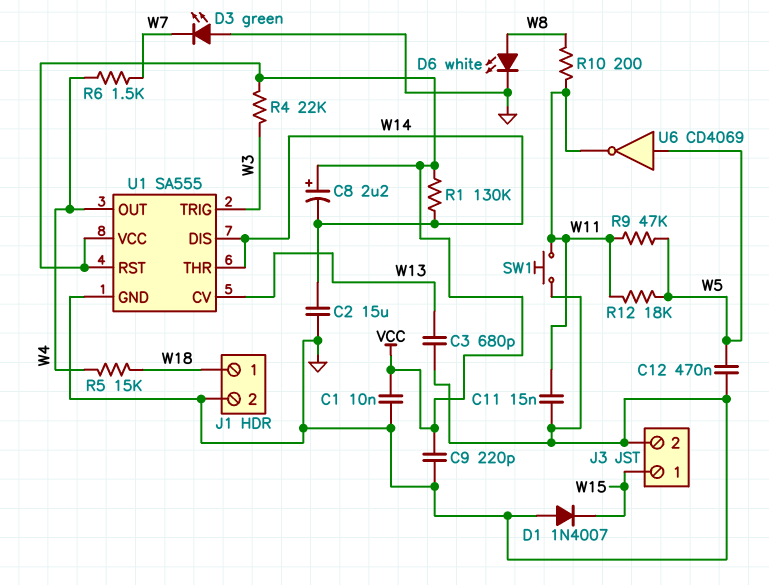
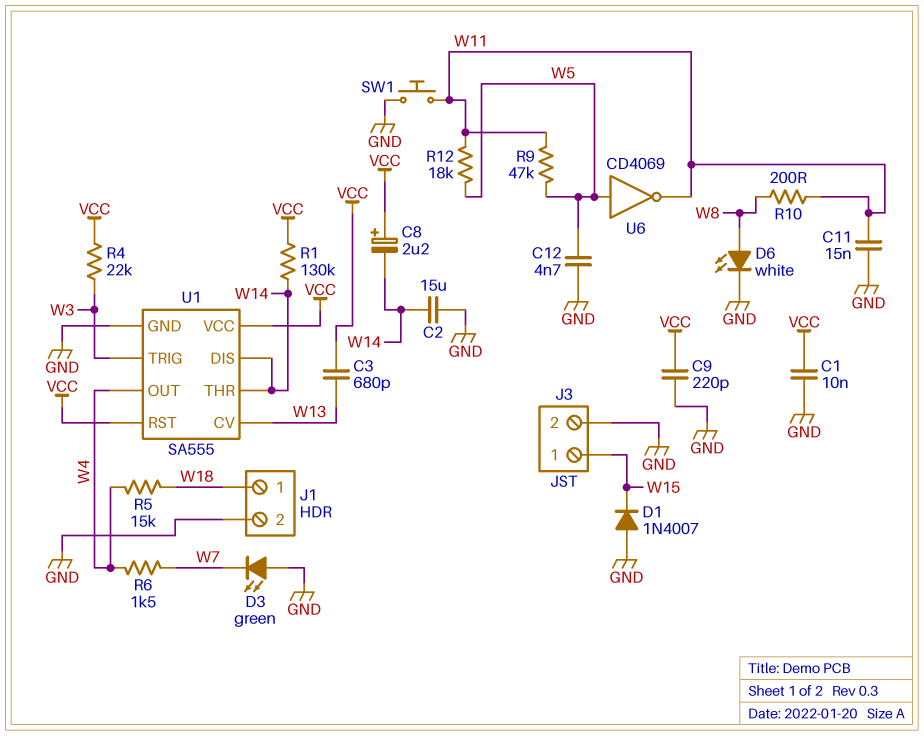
C3: 680pF (GND, W13) -> 680pF (VCC, W13)
C12: 470nF (GND, W5) -> 4.7nF (GND, W5)

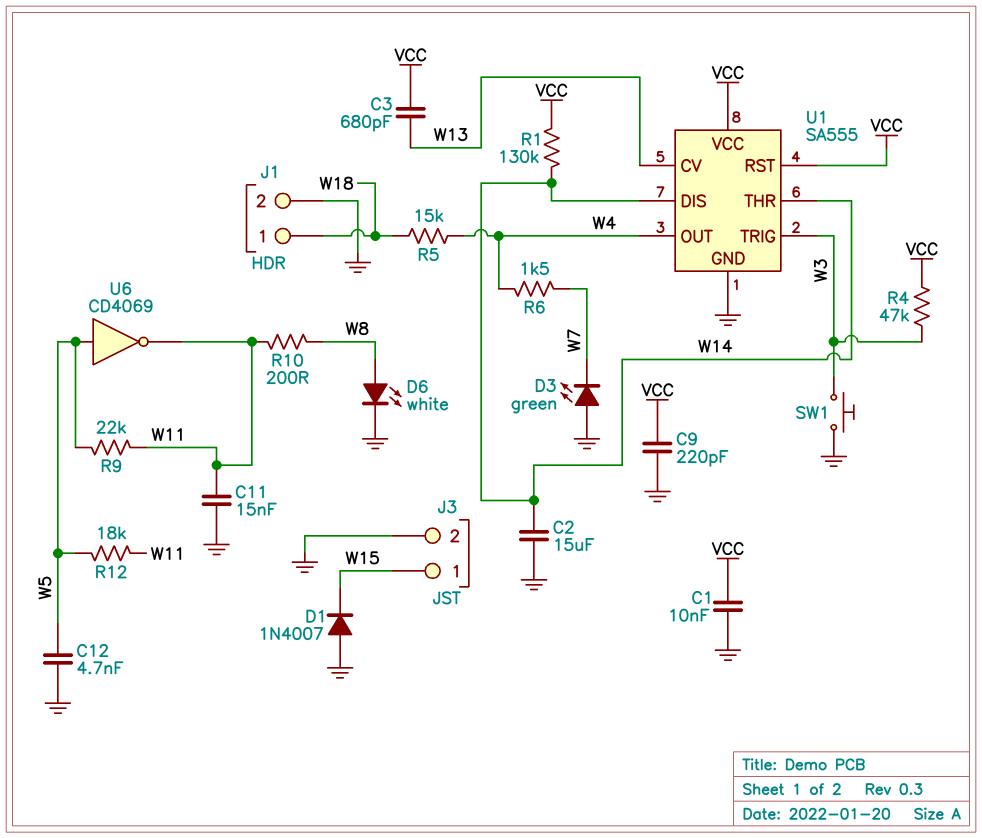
C8: 2.2uF (plus VCC, minus W14) -> none
R4: 22k (VCC, W3) -> 47k (VCC, W3)
R9: 47k (W5, W11) -> 22k (W5, W11)
SW1: button (GND, W11) -> button (GND, W3)

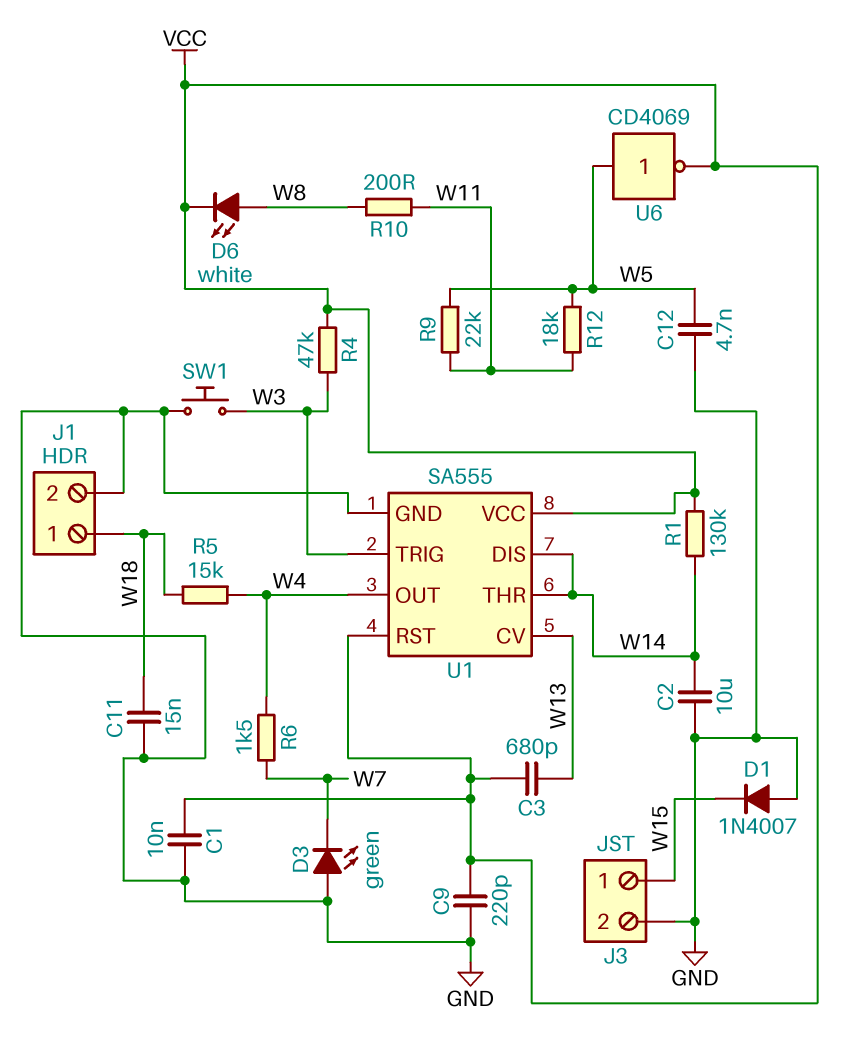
C2: 15uF (GND, W14) -> 10uF (GND, W14)
C11: 15nF (GND, W11) -> 15nF (GND, W18)
D6: LED white (A W8, K GND) -> LED white (A W8, K VCC)
U6: NOT CD4069 (in W5, out W11) -> NOT CD4069 (in W5, out VCC)

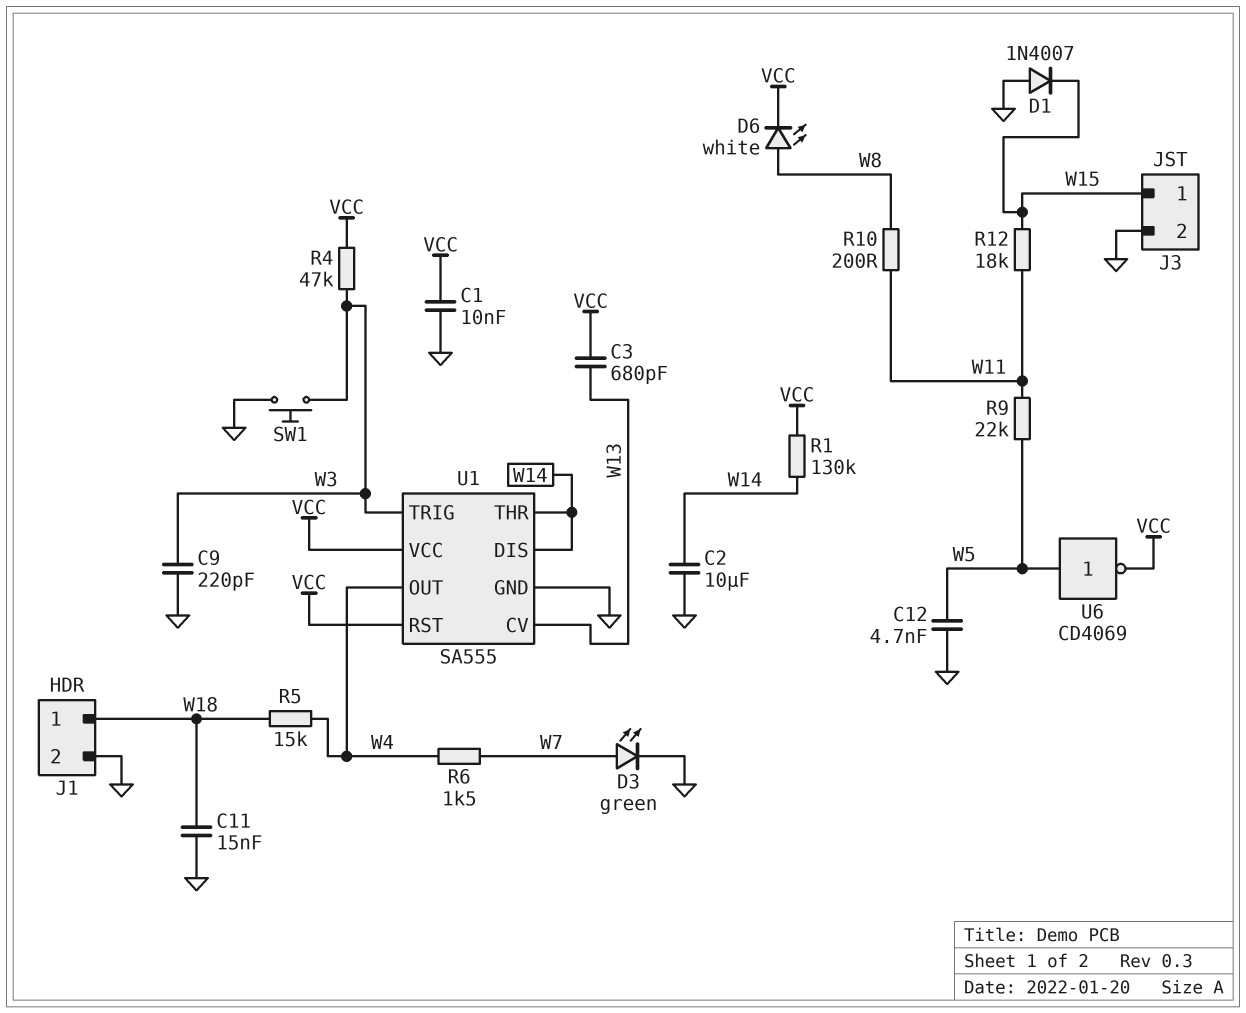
C9: 220pF (GND, VCC) -> 220pF (GND, W3)
D3: LED green (A GND, K W7) -> LED green (A W7, K GND)
R12: 18k (W5, W11) -> 18k (W11, W15)

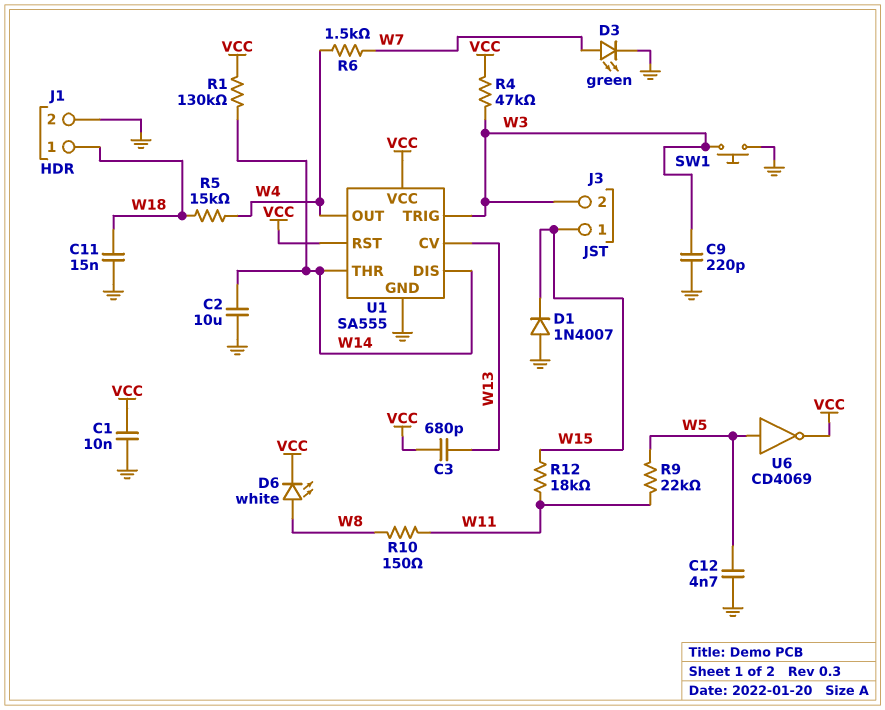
J3 pin 2: GND -> W3
R10: 200 (W8, W11) -> 150 (W8, W11)

